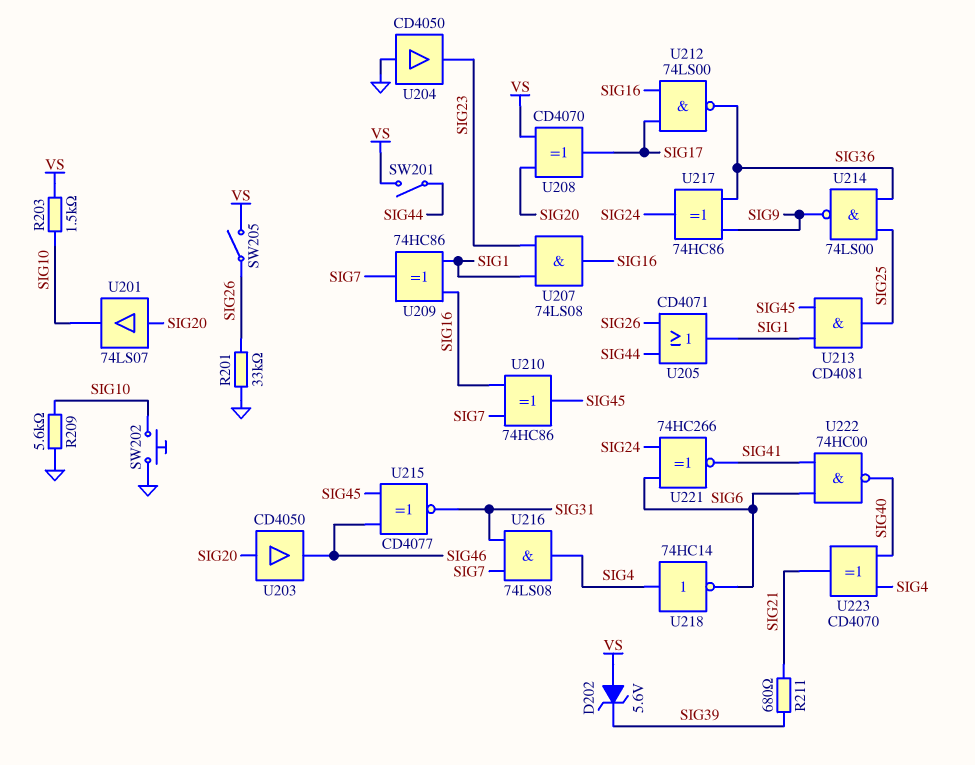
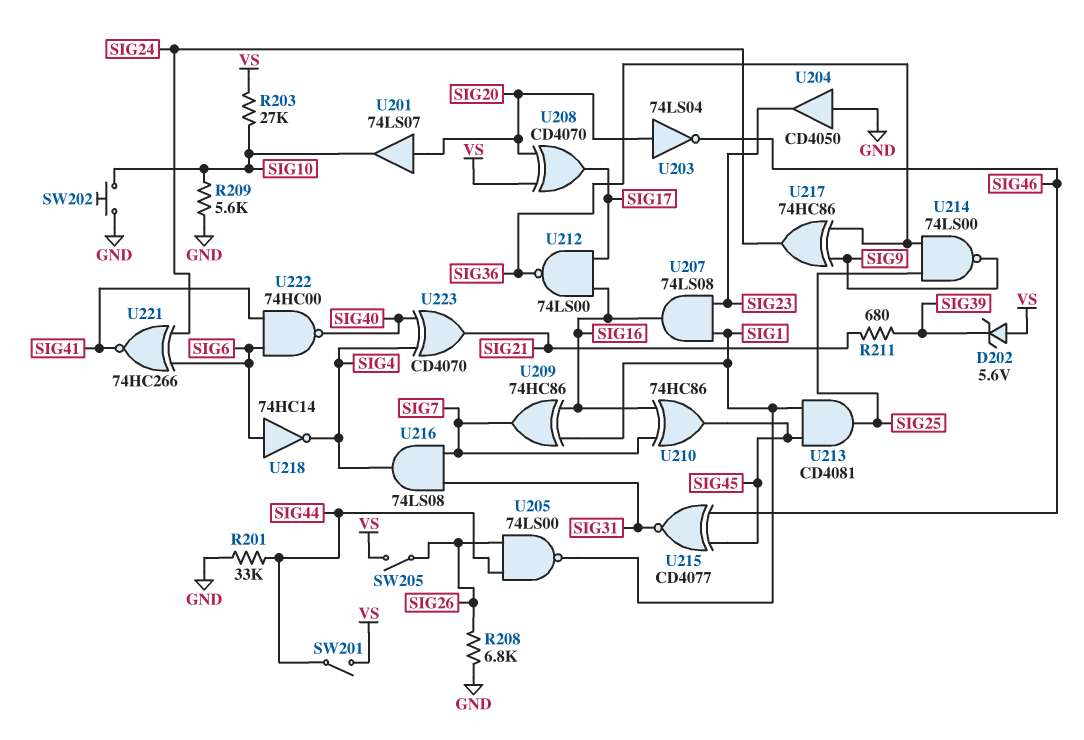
R201: 33k (GND, SIG26) -> 33k (GND, SIG44)
R203: 1.5k (SIG10, VS) -> 27k (SIG10, VS)
R208: none -> 6.8k (GND, SIG26)
U203: buffer CD4050 (in SIG20, out SIG46) -> NOT 74LS04 (in SIG20, out SIG46)
U205: OR CD4071 (in SIG26, in SIG44, out SIG1) -> NAND 74LS00 (in SIG26, in SIG44, out SIG1)
U218: NOT 74HC14 (in SIG4, out SIG6) -> NOT 74HC14 (in SIG6, out SIG4)

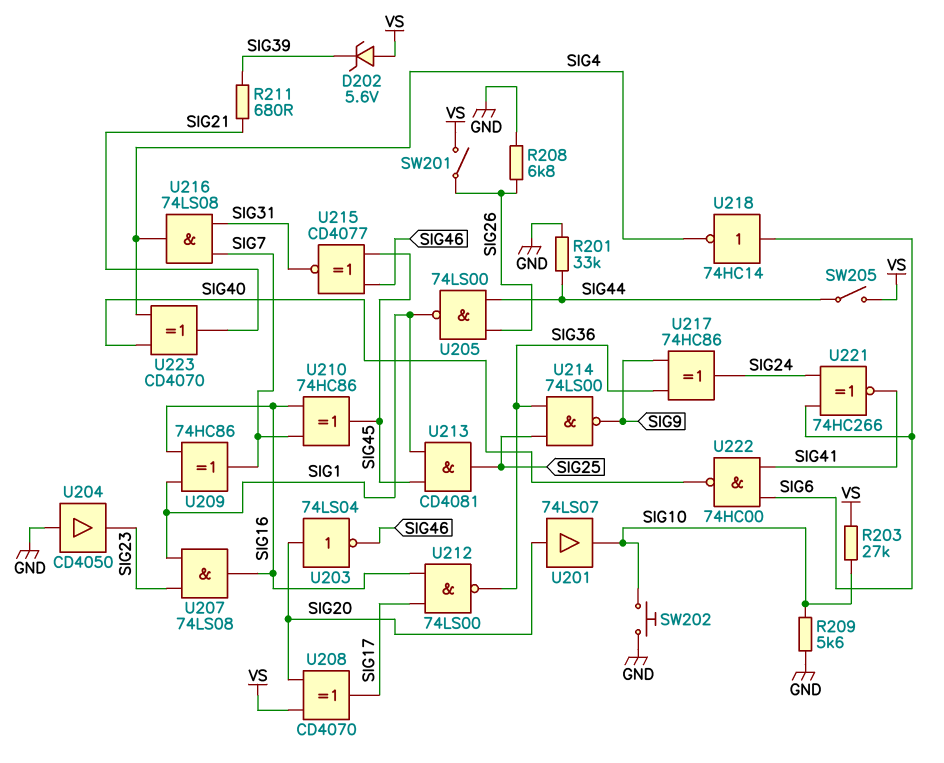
SW201: switch (SIG44, VS) -> switch (SIG26, VS)
SW205: switch (SIG26, VS) -> switch (SIG44, VS)

